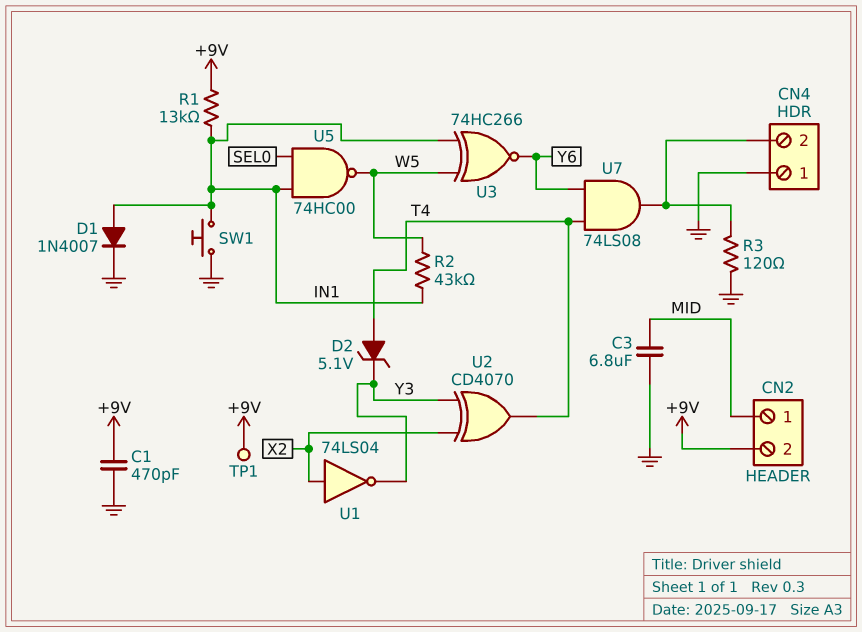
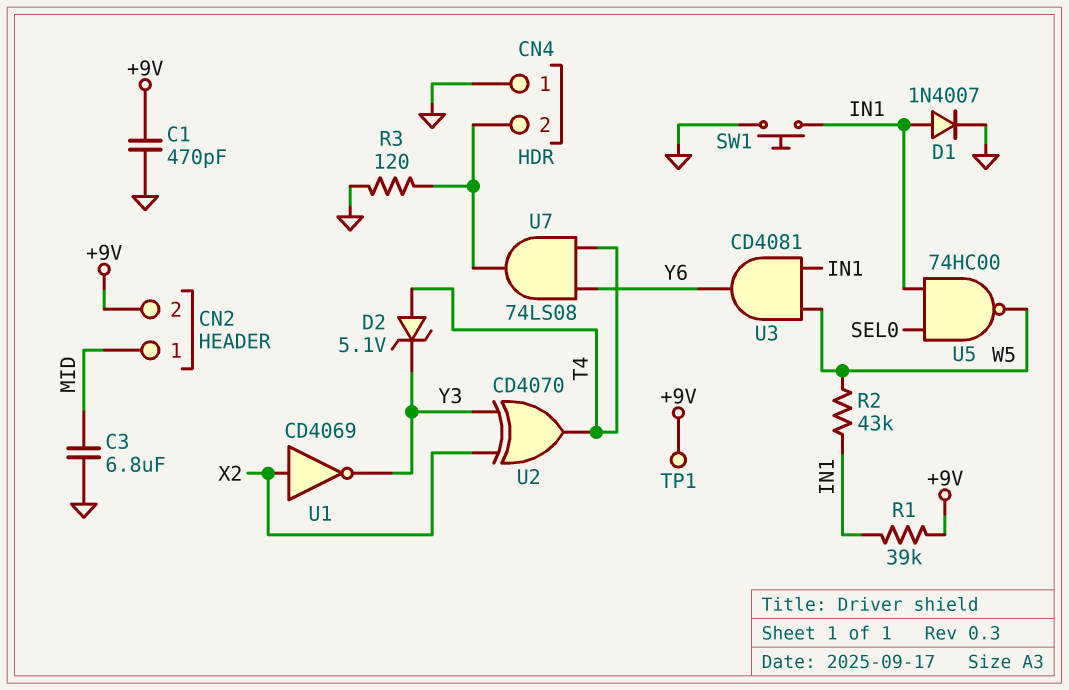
R1: 13k (+9V, IN1) -> 39k (+9V, IN1)
U1: NOT 74LS04 (in X2, out Y3) -> NOT CD4069 (in X2, out Y3)
U3: XNOR 74HC266 (in IN1, in W5, out Y6) -> AND CD4081 (in IN1, in W5, out Y6)

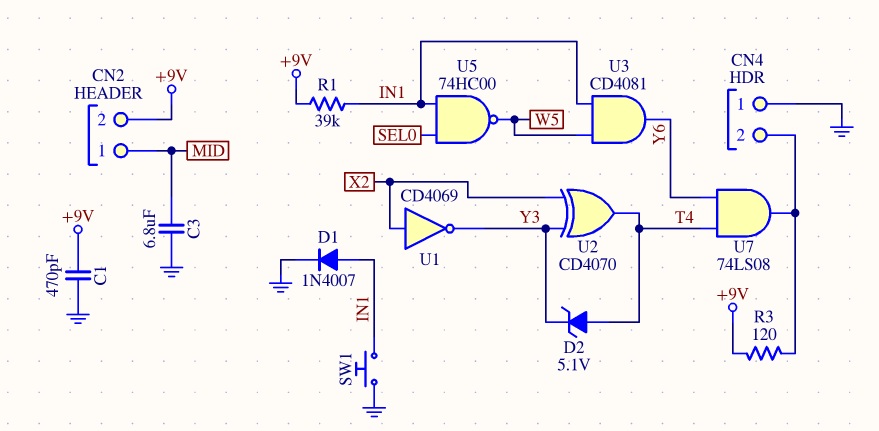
R2: 43k (IN1, W5) -> none
R3: 120 (CN4/2, GND) -> 120 (+9V, CN4/2)
TP1: test point (+9V) -> none

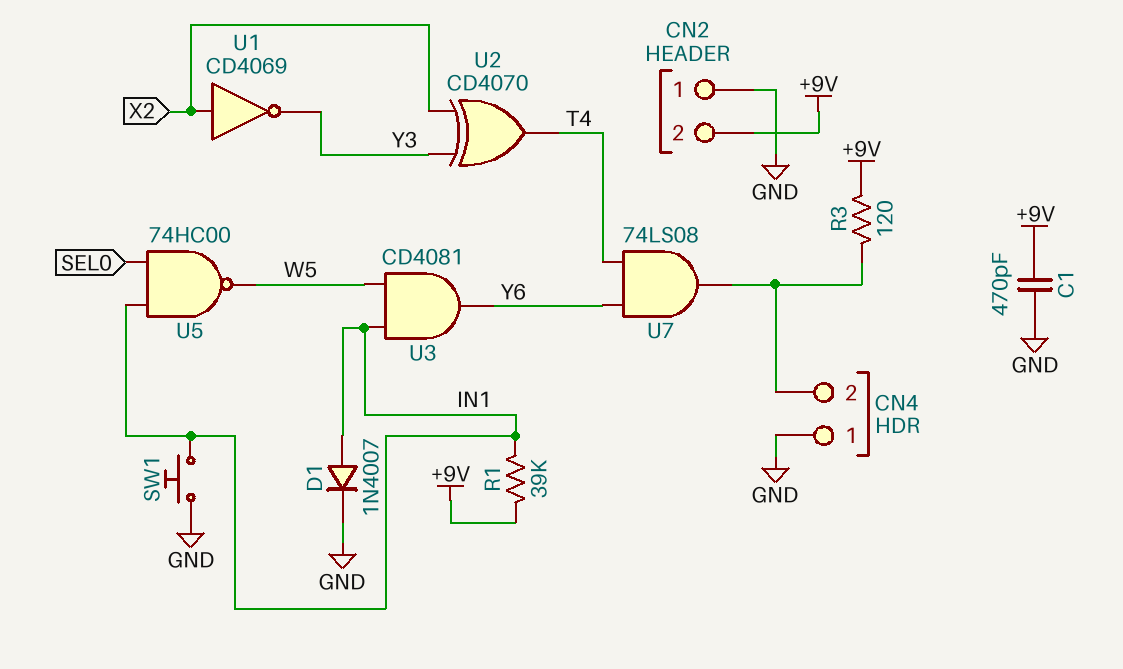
C3: 6.8uF (GND, MID) -> none
CN2 pin 1: MID -> GND
D2: zener 5.1V (A T4, K Y3) -> none

